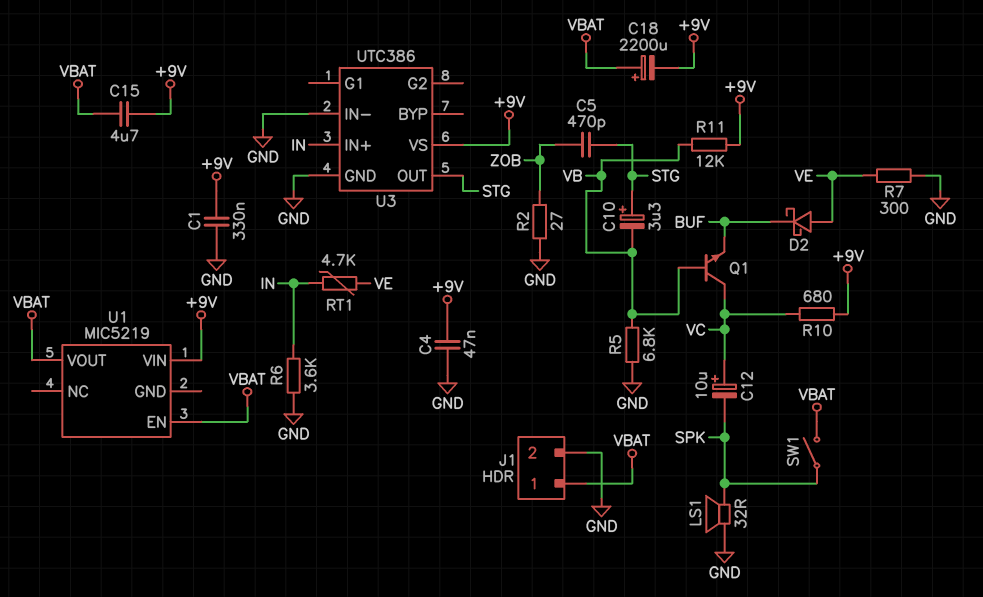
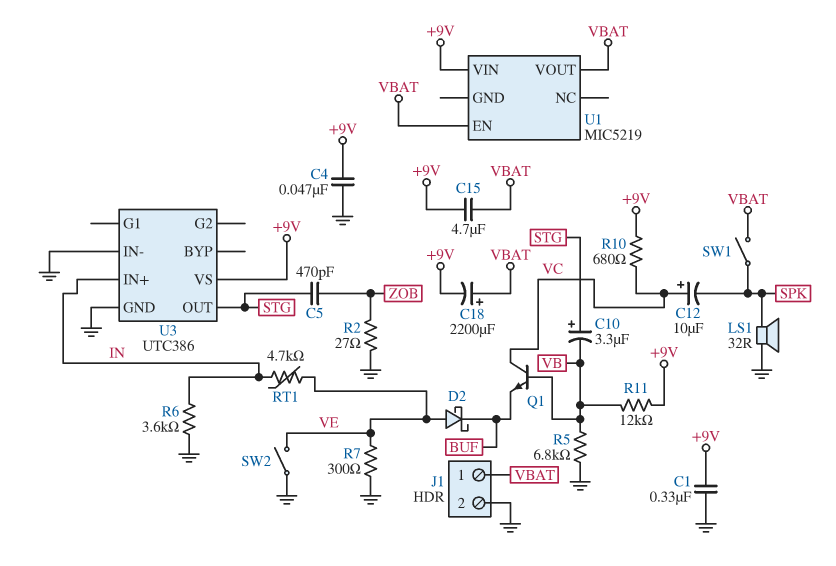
SW2: none -> switch (GND, VE)

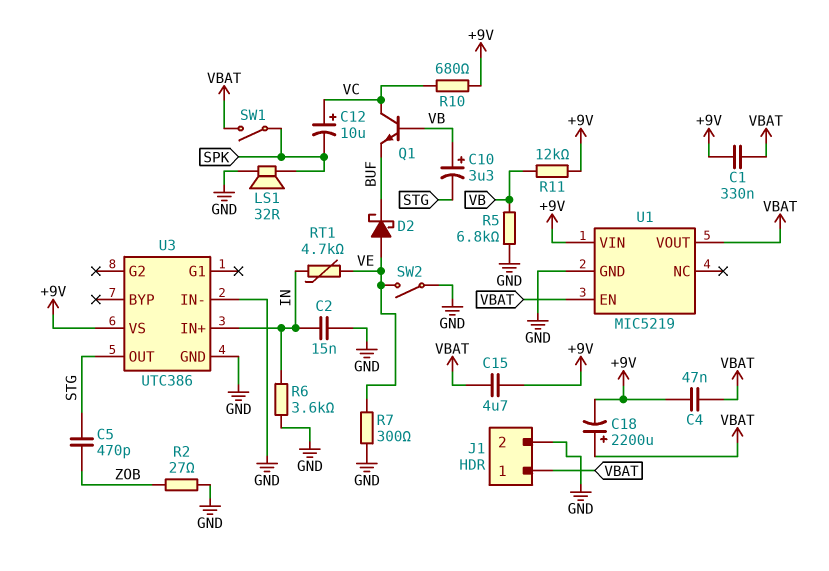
C1: 330nF (+9V, GND) -> 330nF (+9V, VBAT)
C2: none -> 15nF (GND, IN)
C4: 47nF (+9V, GND) -> 47nF (+9V, VBAT)
C10: 3.3uF (plus STG, minus VB) -> 3.3uF (plus VB, minus STG)
U1 pin GND: none -> GND

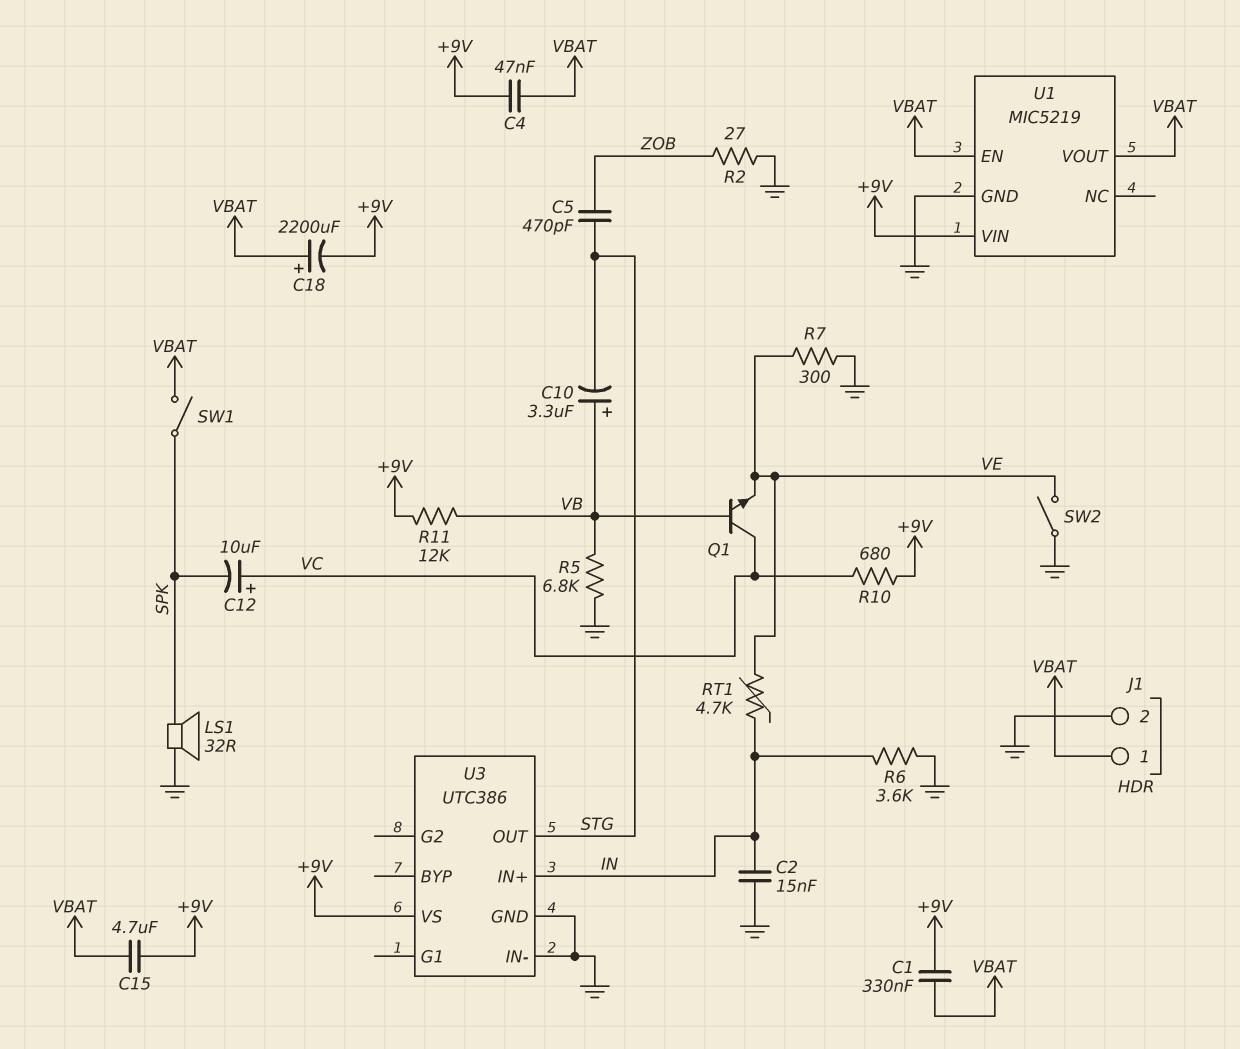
D2: schottky (A VE, K BUF) -> none
Q1: NPN (B VB, C VC, E BUF) -> NPN (B VB, C VC, E VE)

